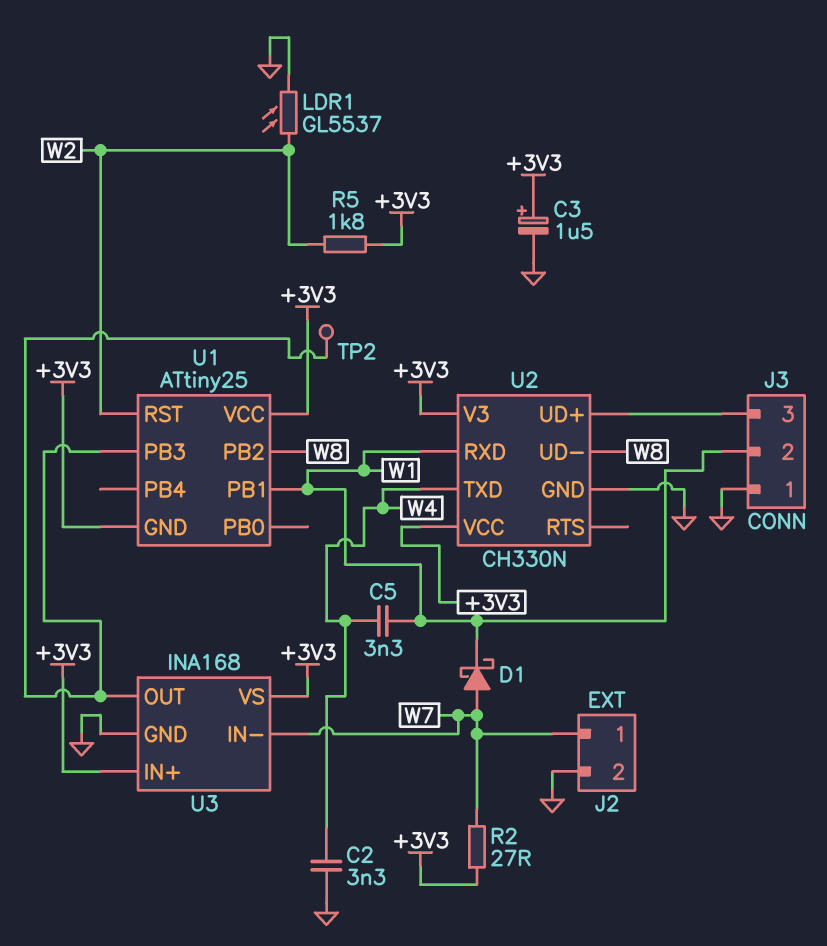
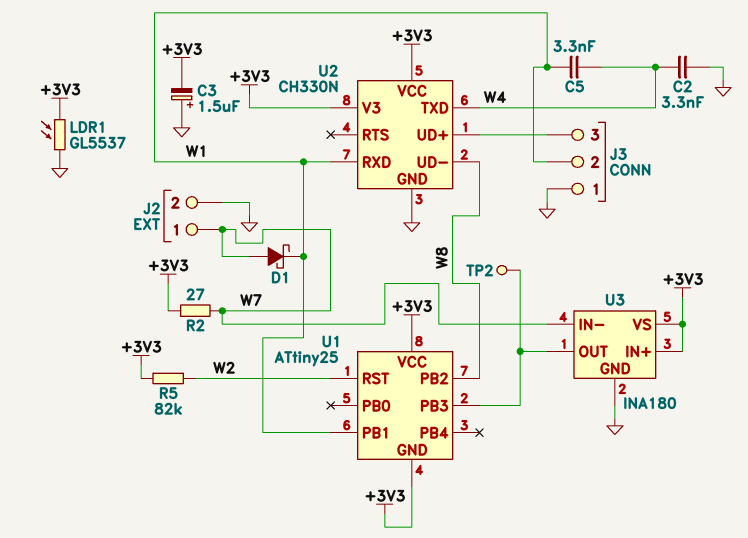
C3: 1.5uF (plus +3V3, minus GND) -> 1.5uF (plus GND, minus +3V3)
LDR1: GL5537 (GND, W2) -> GL5537 (+3V3, GND)
R5: 1.8k (+3V3, W2) -> 82k (+3V3, W2)
U3: INA168 -> INA180

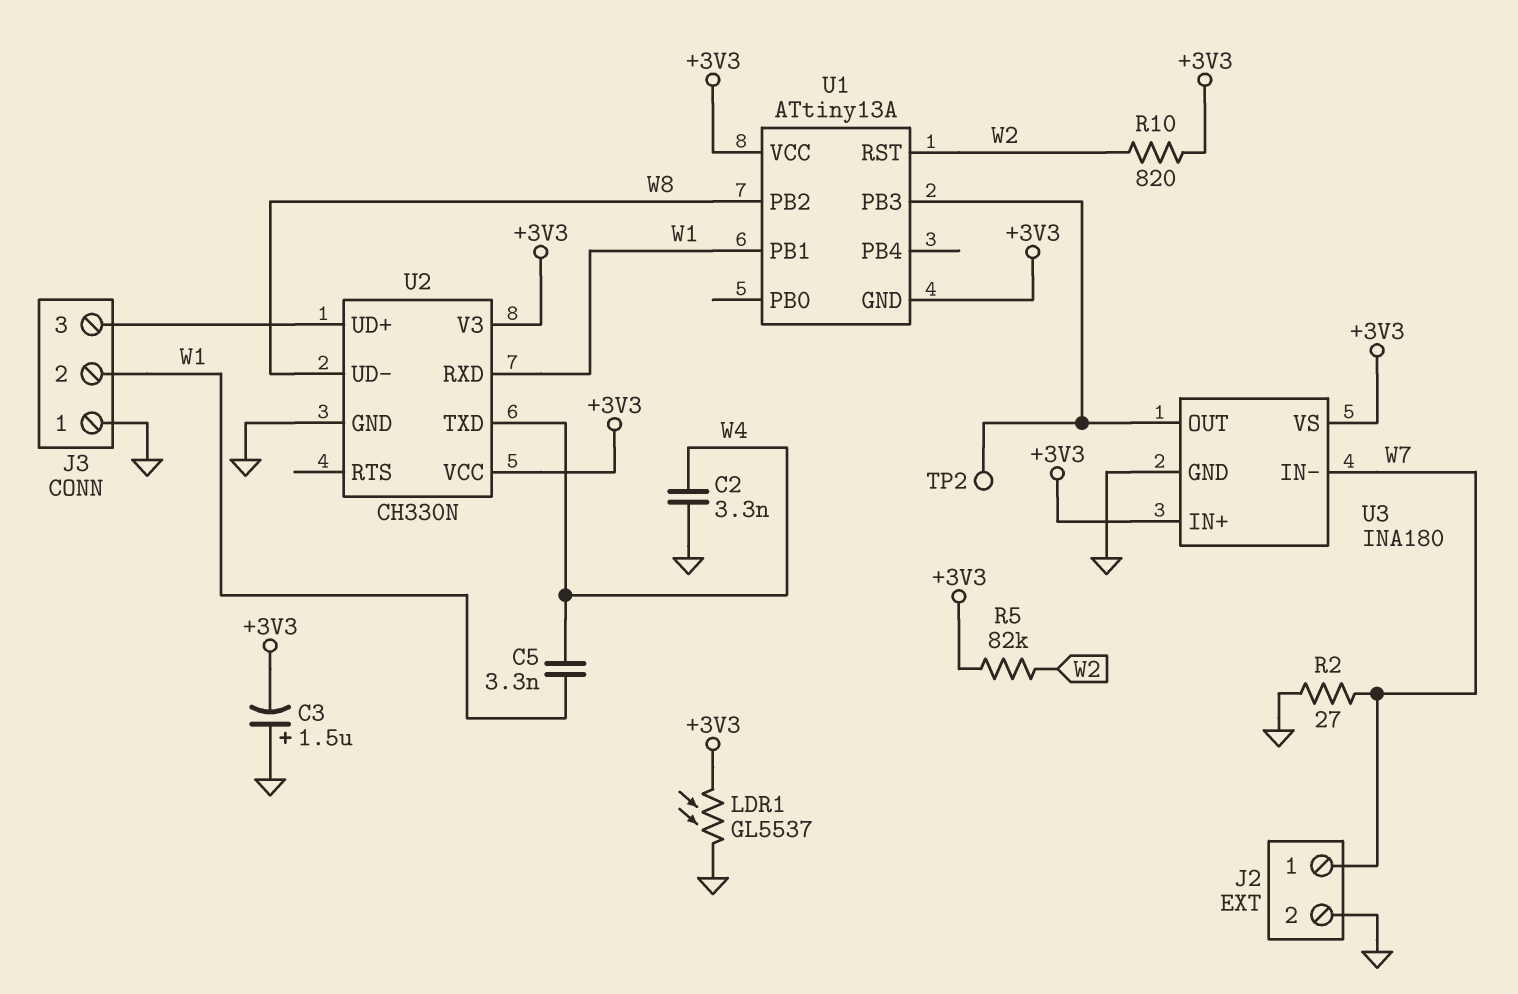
D1: schottky (A W7, K W1) -> none
R2: 27 (+3V3, W7) -> 27 (GND, W7)
R10: none -> 820 (+3V3, W2)
U1: ATtiny25 -> ATtiny13A

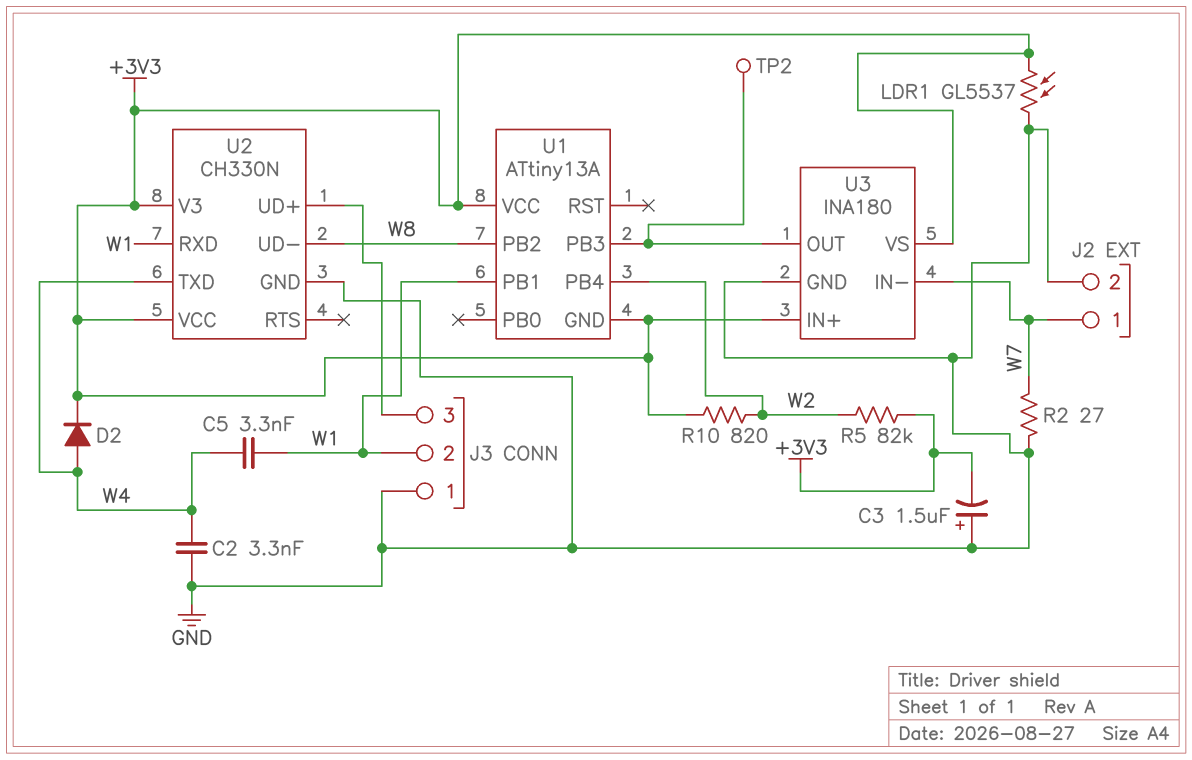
D2: none -> diode (A W4, K +3V3)
U1 pin PB4: none -> W2
U1 pin RST: W2 -> none

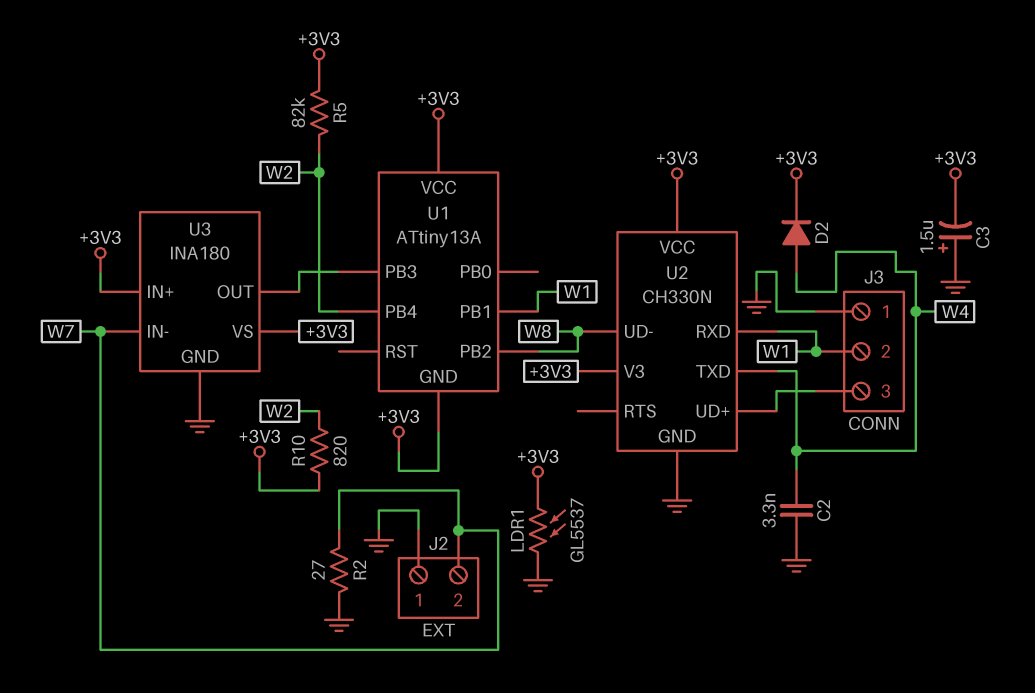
C5: 3.3nF (W1, W4) -> none
J2 pin 1: W7 -> GND
J2 pin 2: GND -> W7
TP2: test point (U1/PB3) -> none

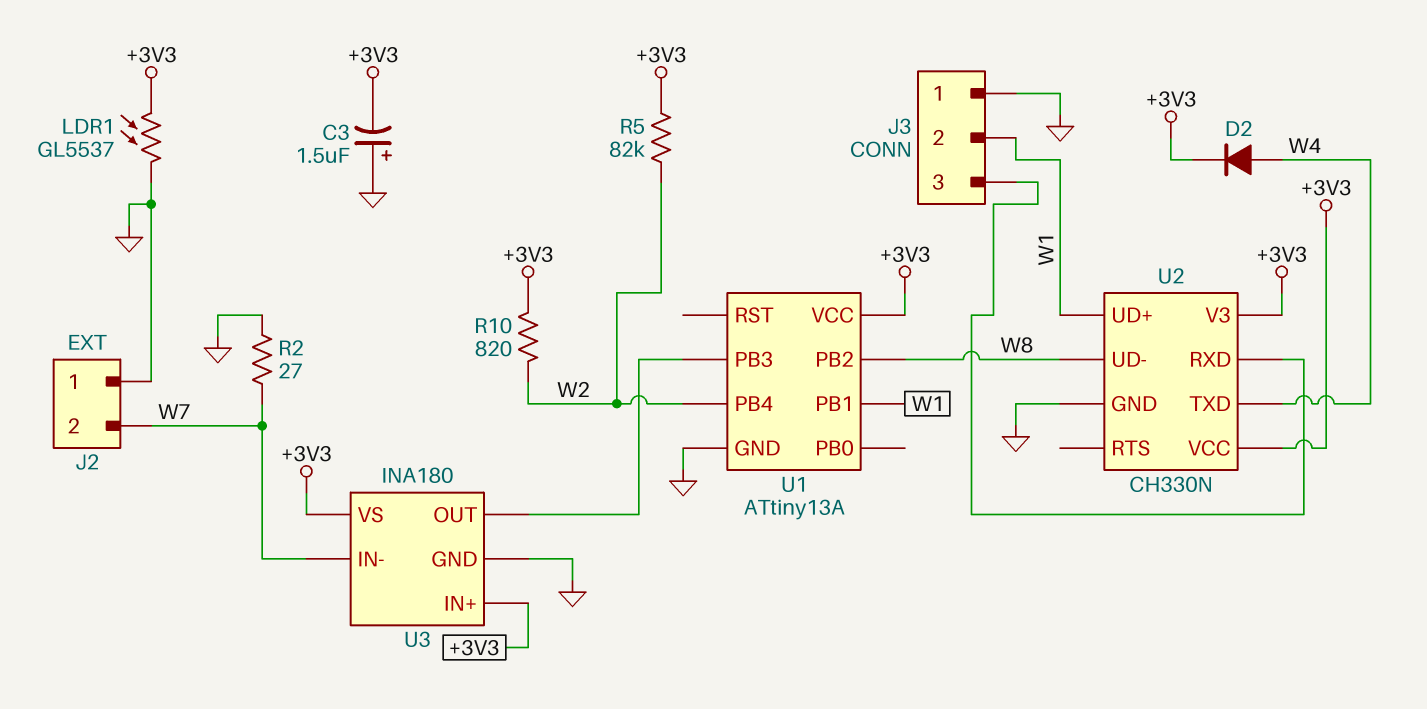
C2: 3.3nF (GND, W4) -> none
U1 pin GND: +3V3 -> GND
U2 pin RXD: W1 -> J3/3
U2 pin UD+: J3/3 -> W1

